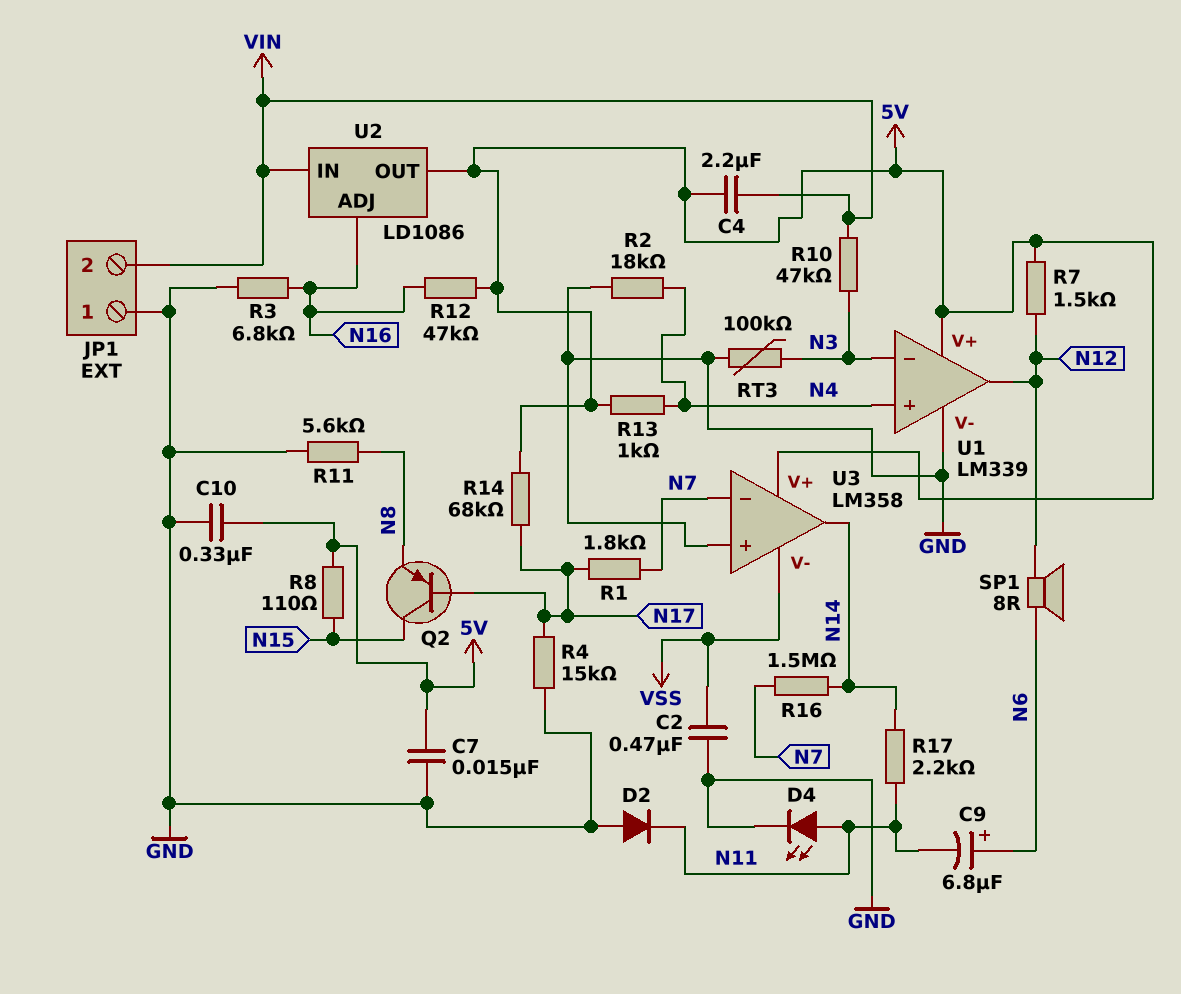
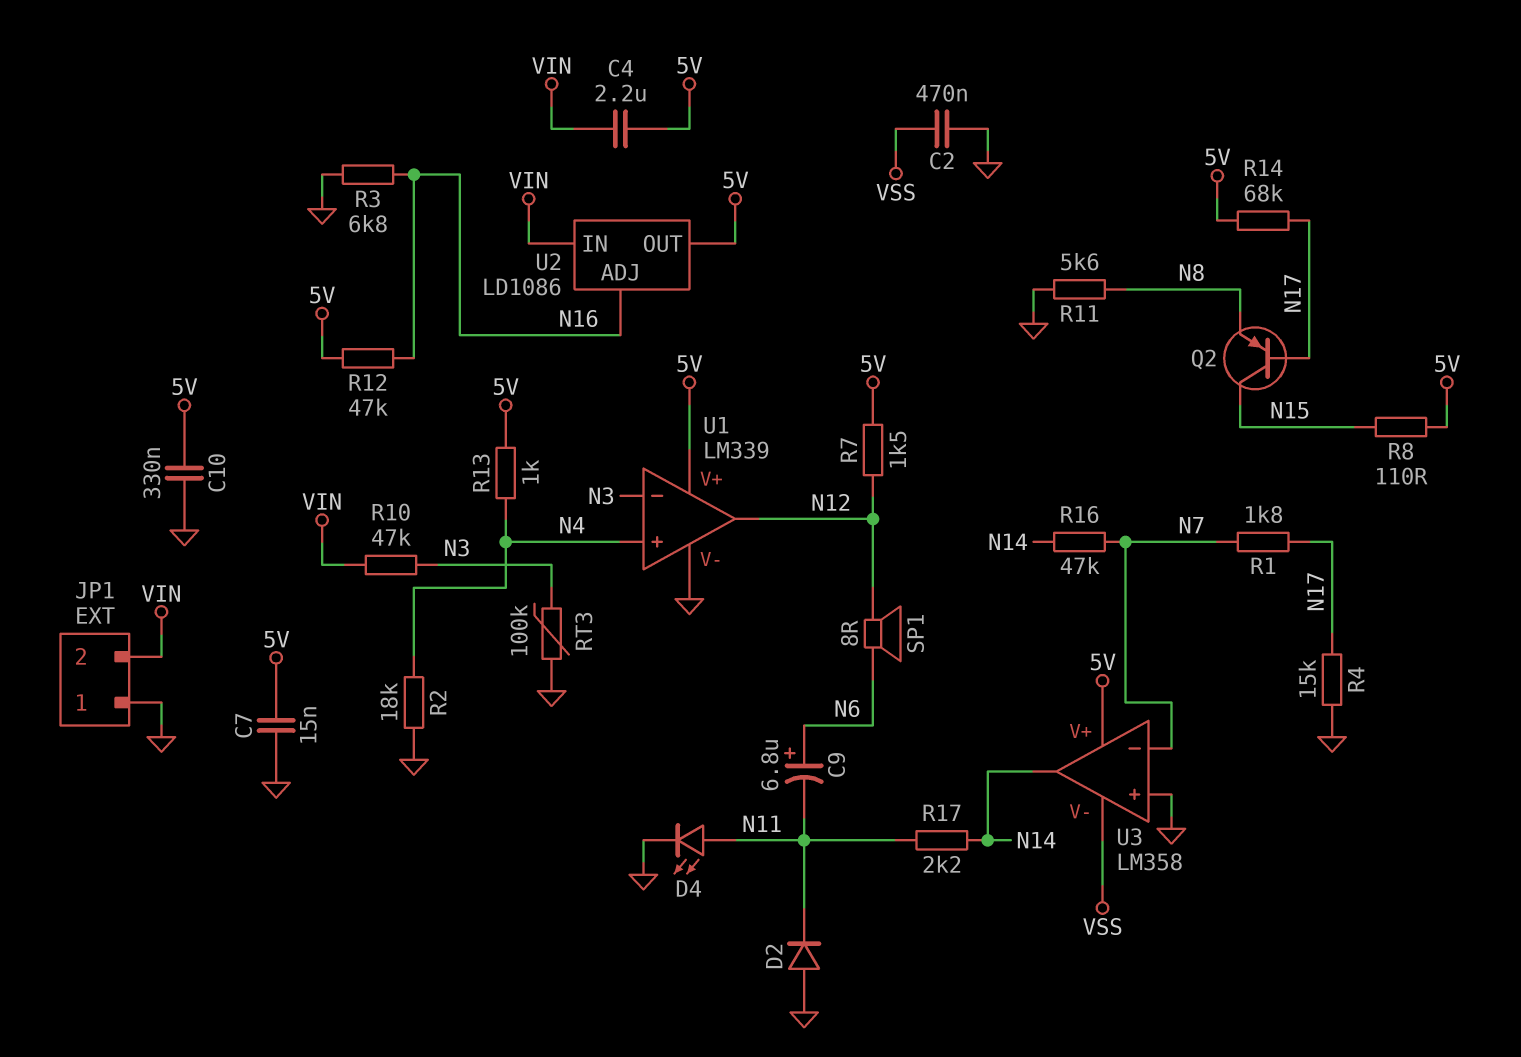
R16: 1.5M (N7, N14) -> 47k (N7, N14)

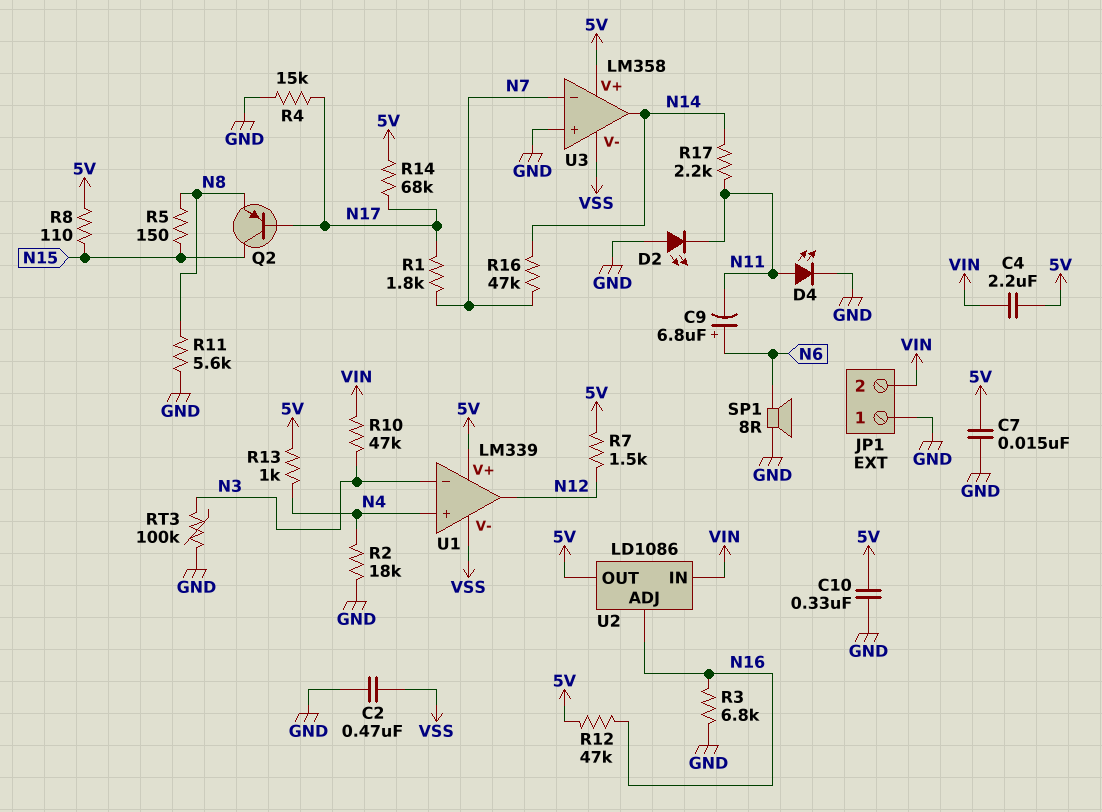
D2: diode (A GND, K N11) -> LED (A GND, K N11)
R5: none -> 150 (N8, N15)
SP1: speaker 8R (N6, N12) -> speaker 8R (GND, N6)
U1 pin V-: GND -> VSS

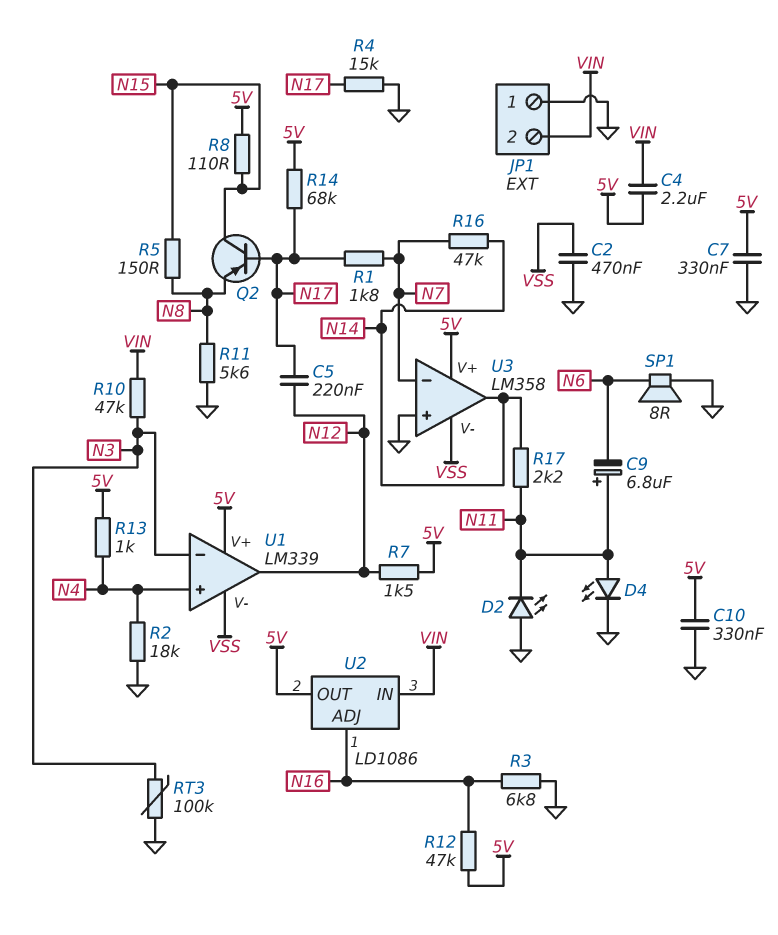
C5: none -> 220nF (N12, N17)
C7: 15nF (5V, GND) -> 330nF (5V, GND)
C9: 6.8uF (plus N6, minus N11) -> 6.8uF (plus N11, minus N6)

